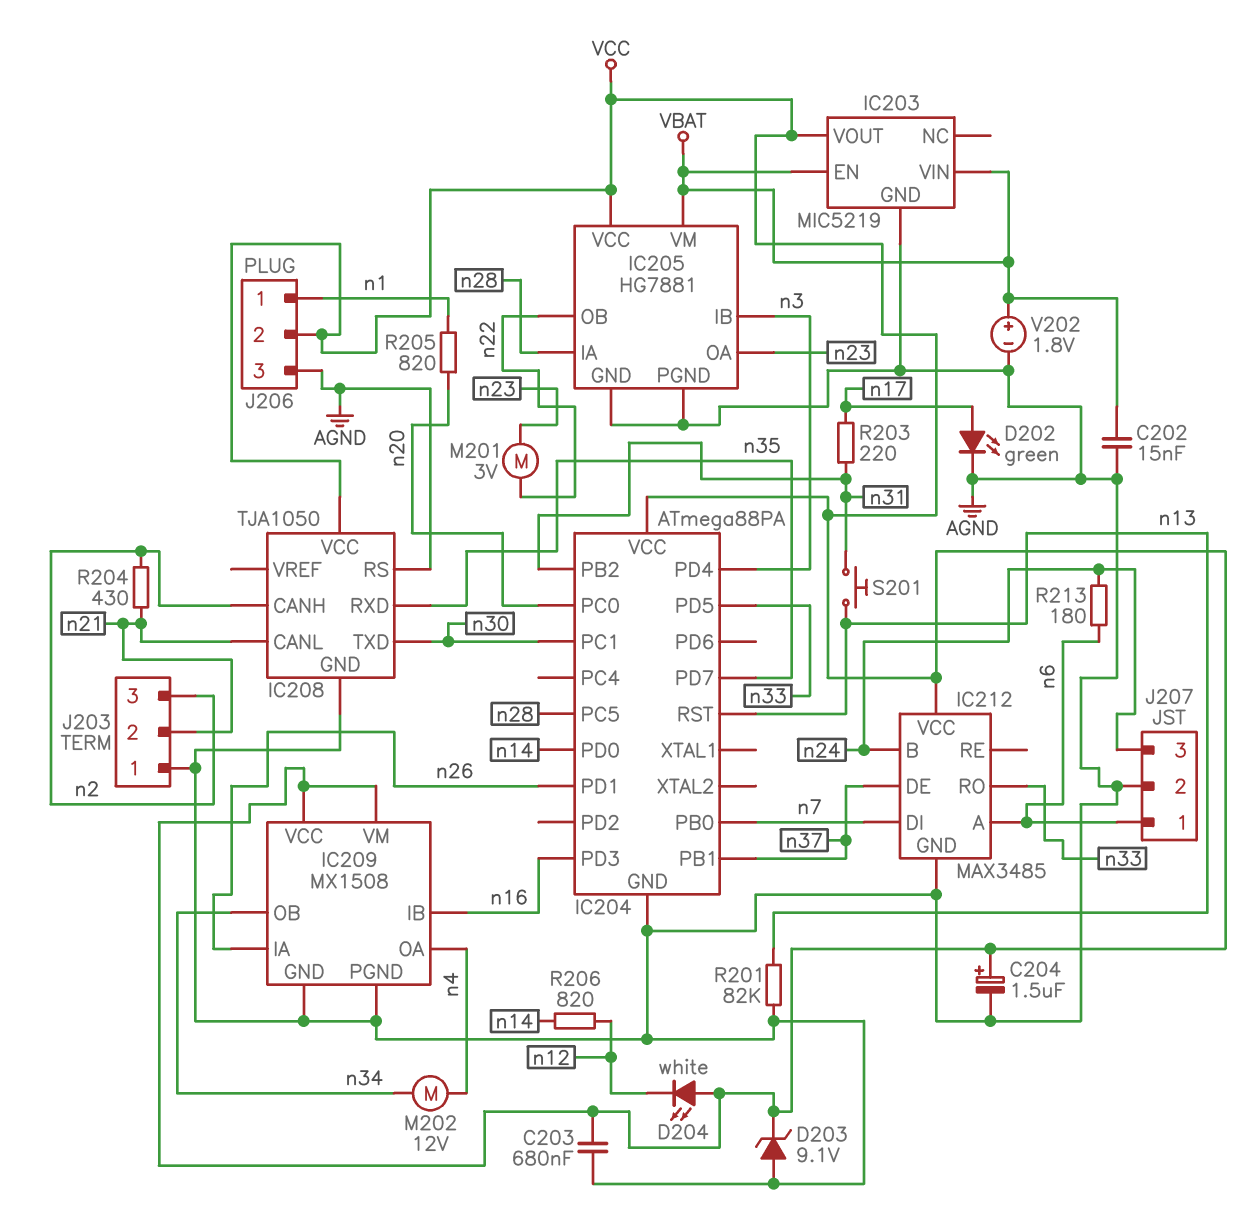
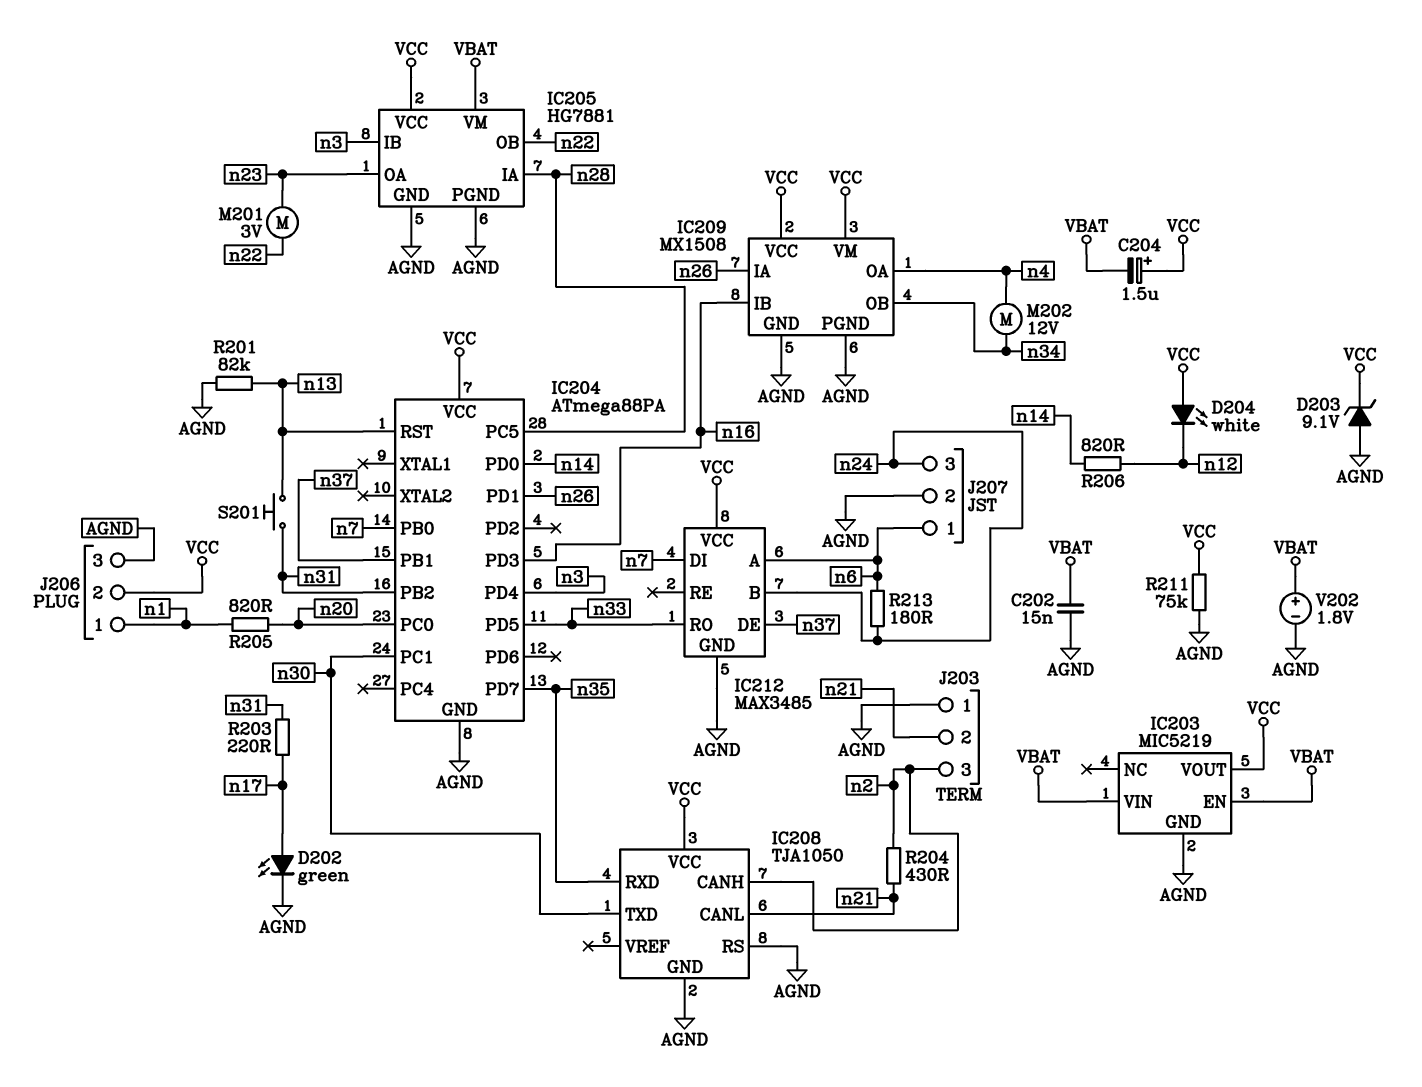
C203: 680nF (AGND, VCC) -> none
C204: 1.5uF (plus VCC, minus AGND) -> 1.5uF (plus VCC, minus VBAT)
R211: none -> 75k (AGND, VCC)

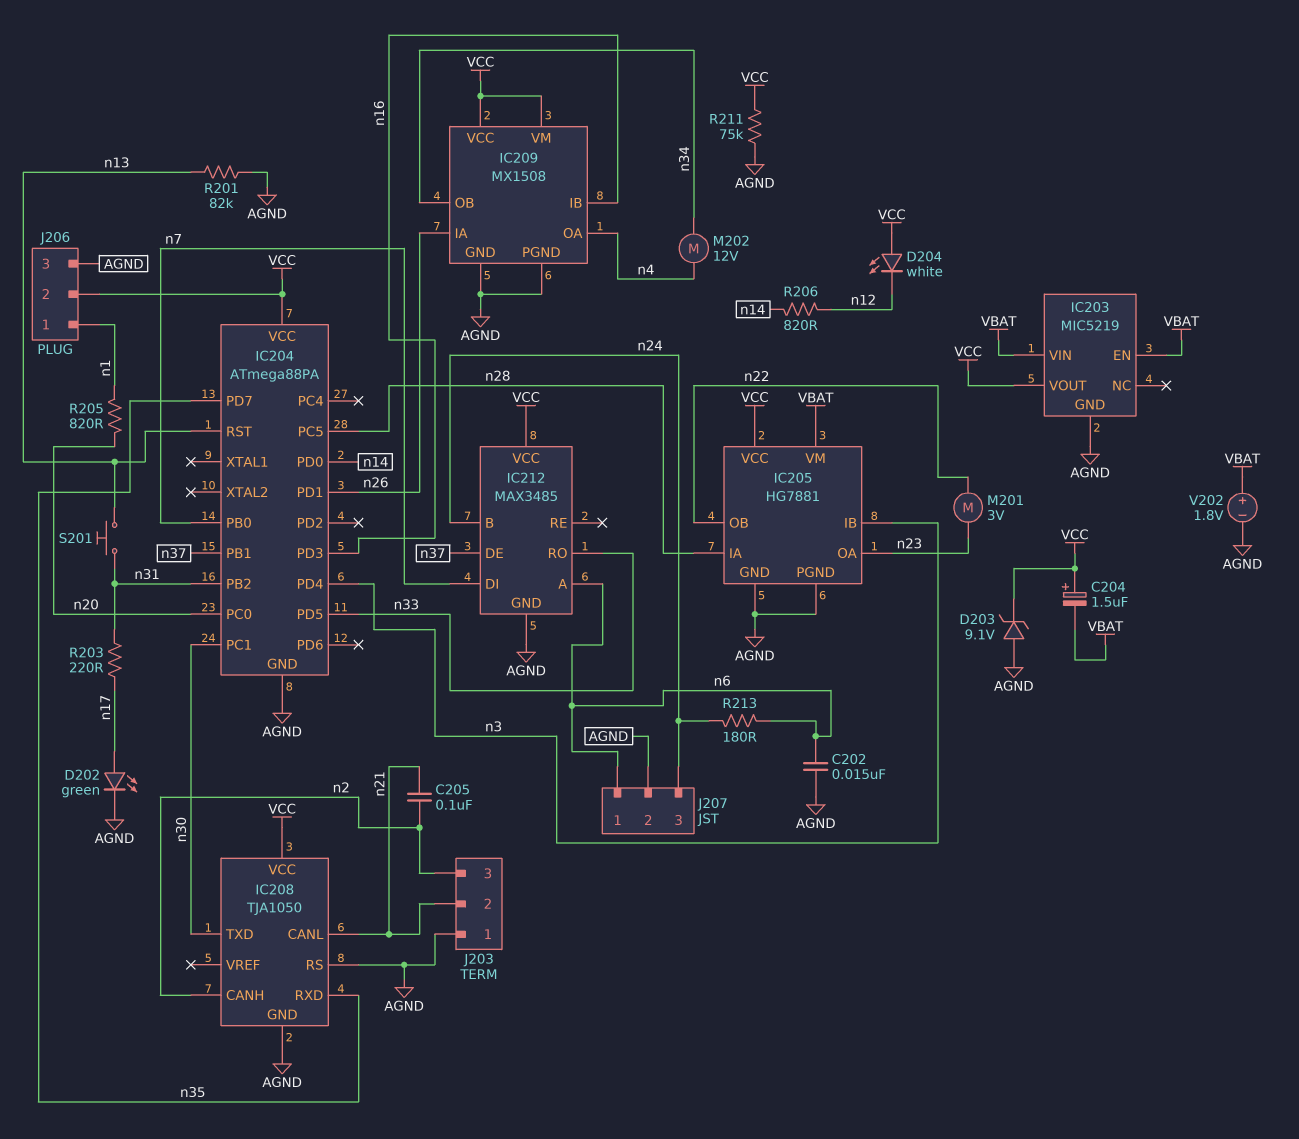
C202: 15nF (AGND, VBAT) -> 15nF (AGND, n6)
C205: none -> 100nF (n2, n21)
R204: 430 (n2, n21) -> none

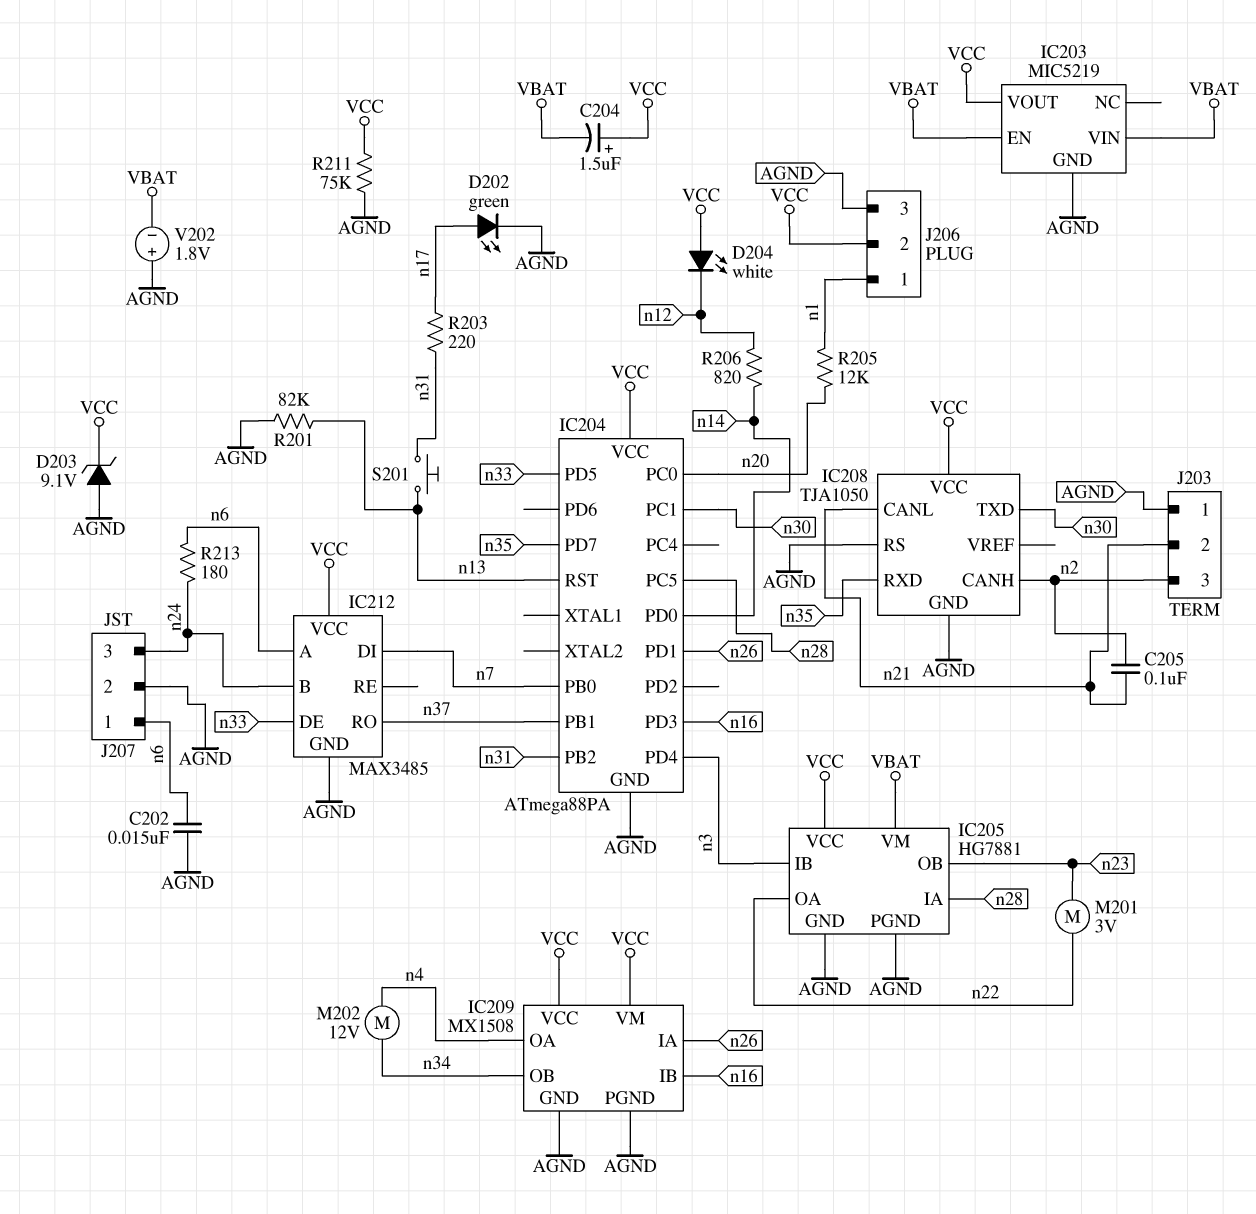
IC205 pin OA: n23 -> n22
IC205 pin OB: n22 -> n23
IC212 pin DE: n37 -> n33
IC212 pin RO: n33 -> n37
R205: 820 (n1, n20) -> 12k (n1, n20)
V202: 1.8V (plus VBAT, minus AGND) -> 1.8V (plus AGND, minus VBAT)

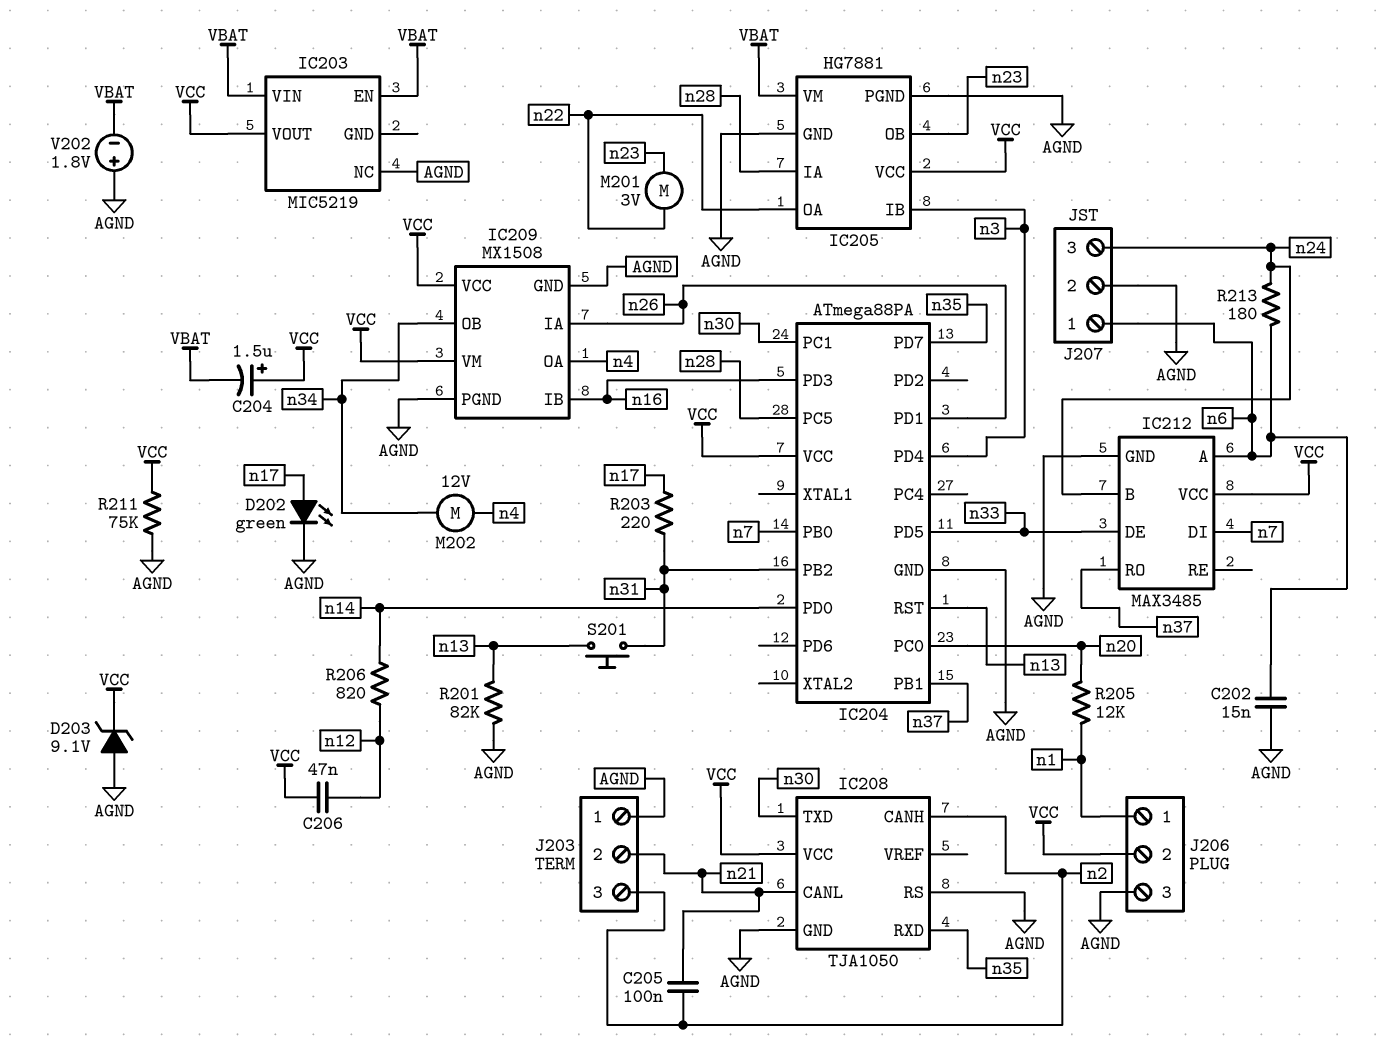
C206: none -> 47nF (VCC, n12)
D204: LED white (A VCC, K n12) -> none
IC203 pin GND: AGND -> none
IC203 pin NC: none -> AGND

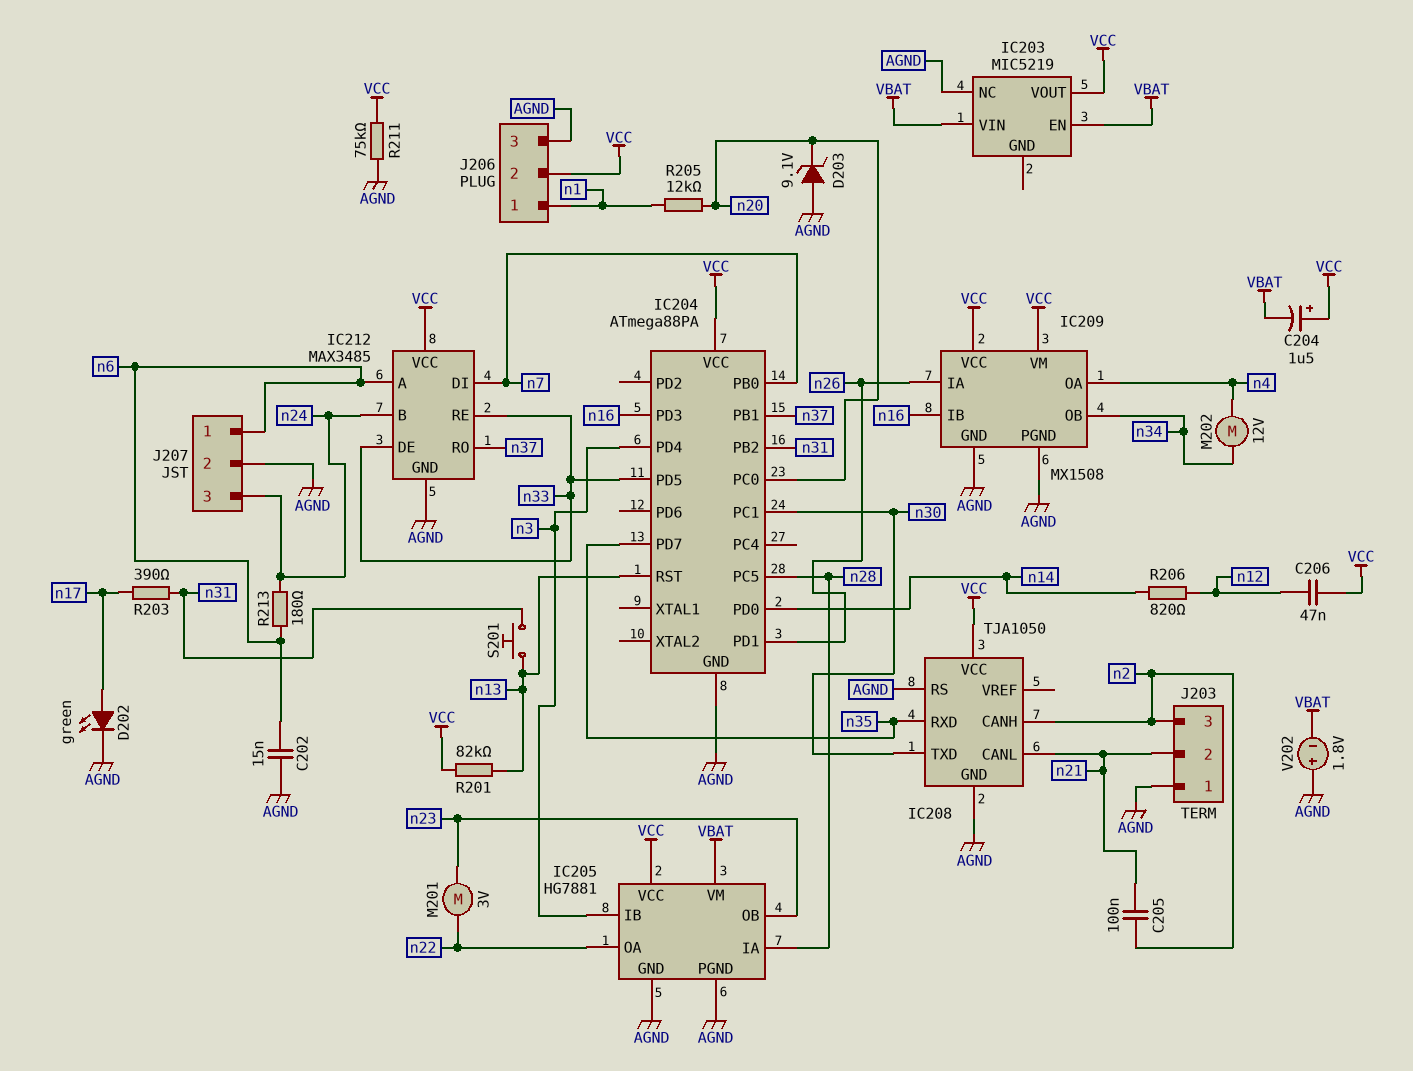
D203: zener 9.1V (A AGND, K VCC) -> zener 9.1V (A AGND, K n20)
IC212 pin RE: none -> n33
R201: 82k (AGND, n13) -> 82k (VCC, n13)
R203: 220 (n17, n31) -> 390 (n17, n31)

